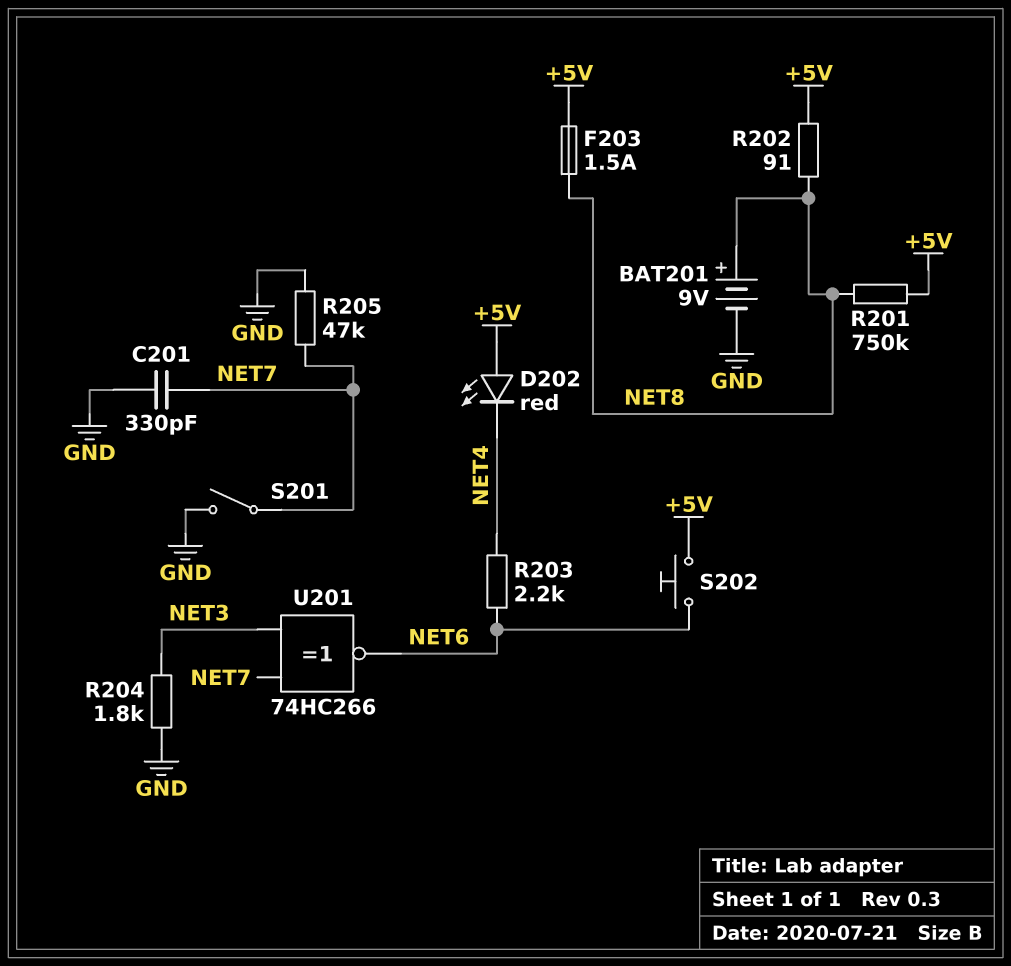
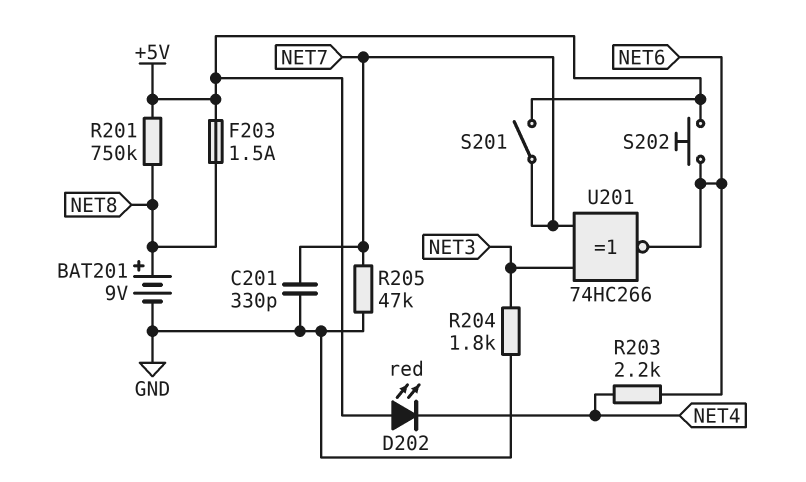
R202: 91 (+5V, NET8) -> none
S201: switch (GND, NET7) -> switch (+5V, NET7)

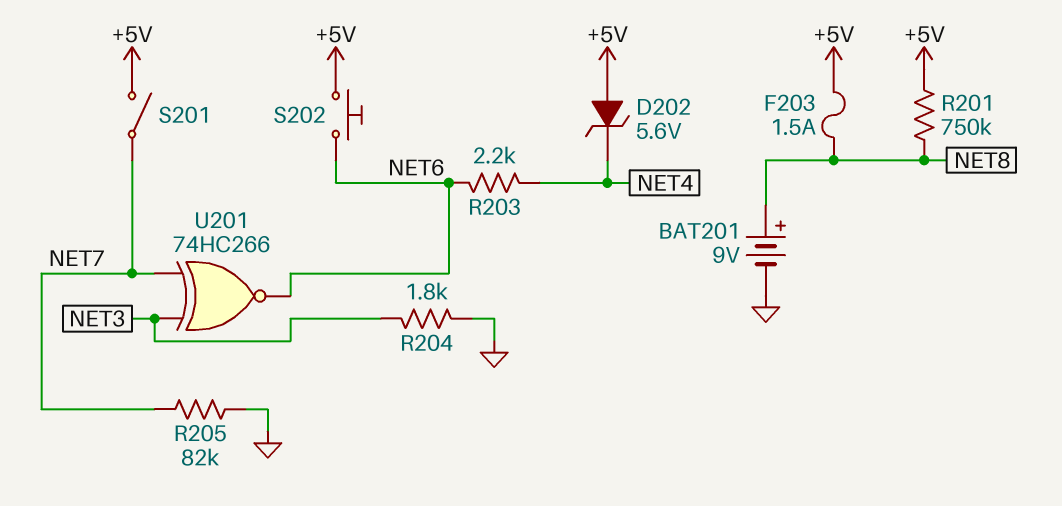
C201: 330pF (GND, NET7) -> none
D202: LED red (A +5V, K NET4) -> zener 5.6V (A +5V, K NET4)
R205: 47k (GND, NET7) -> 82k (GND, NET7)

